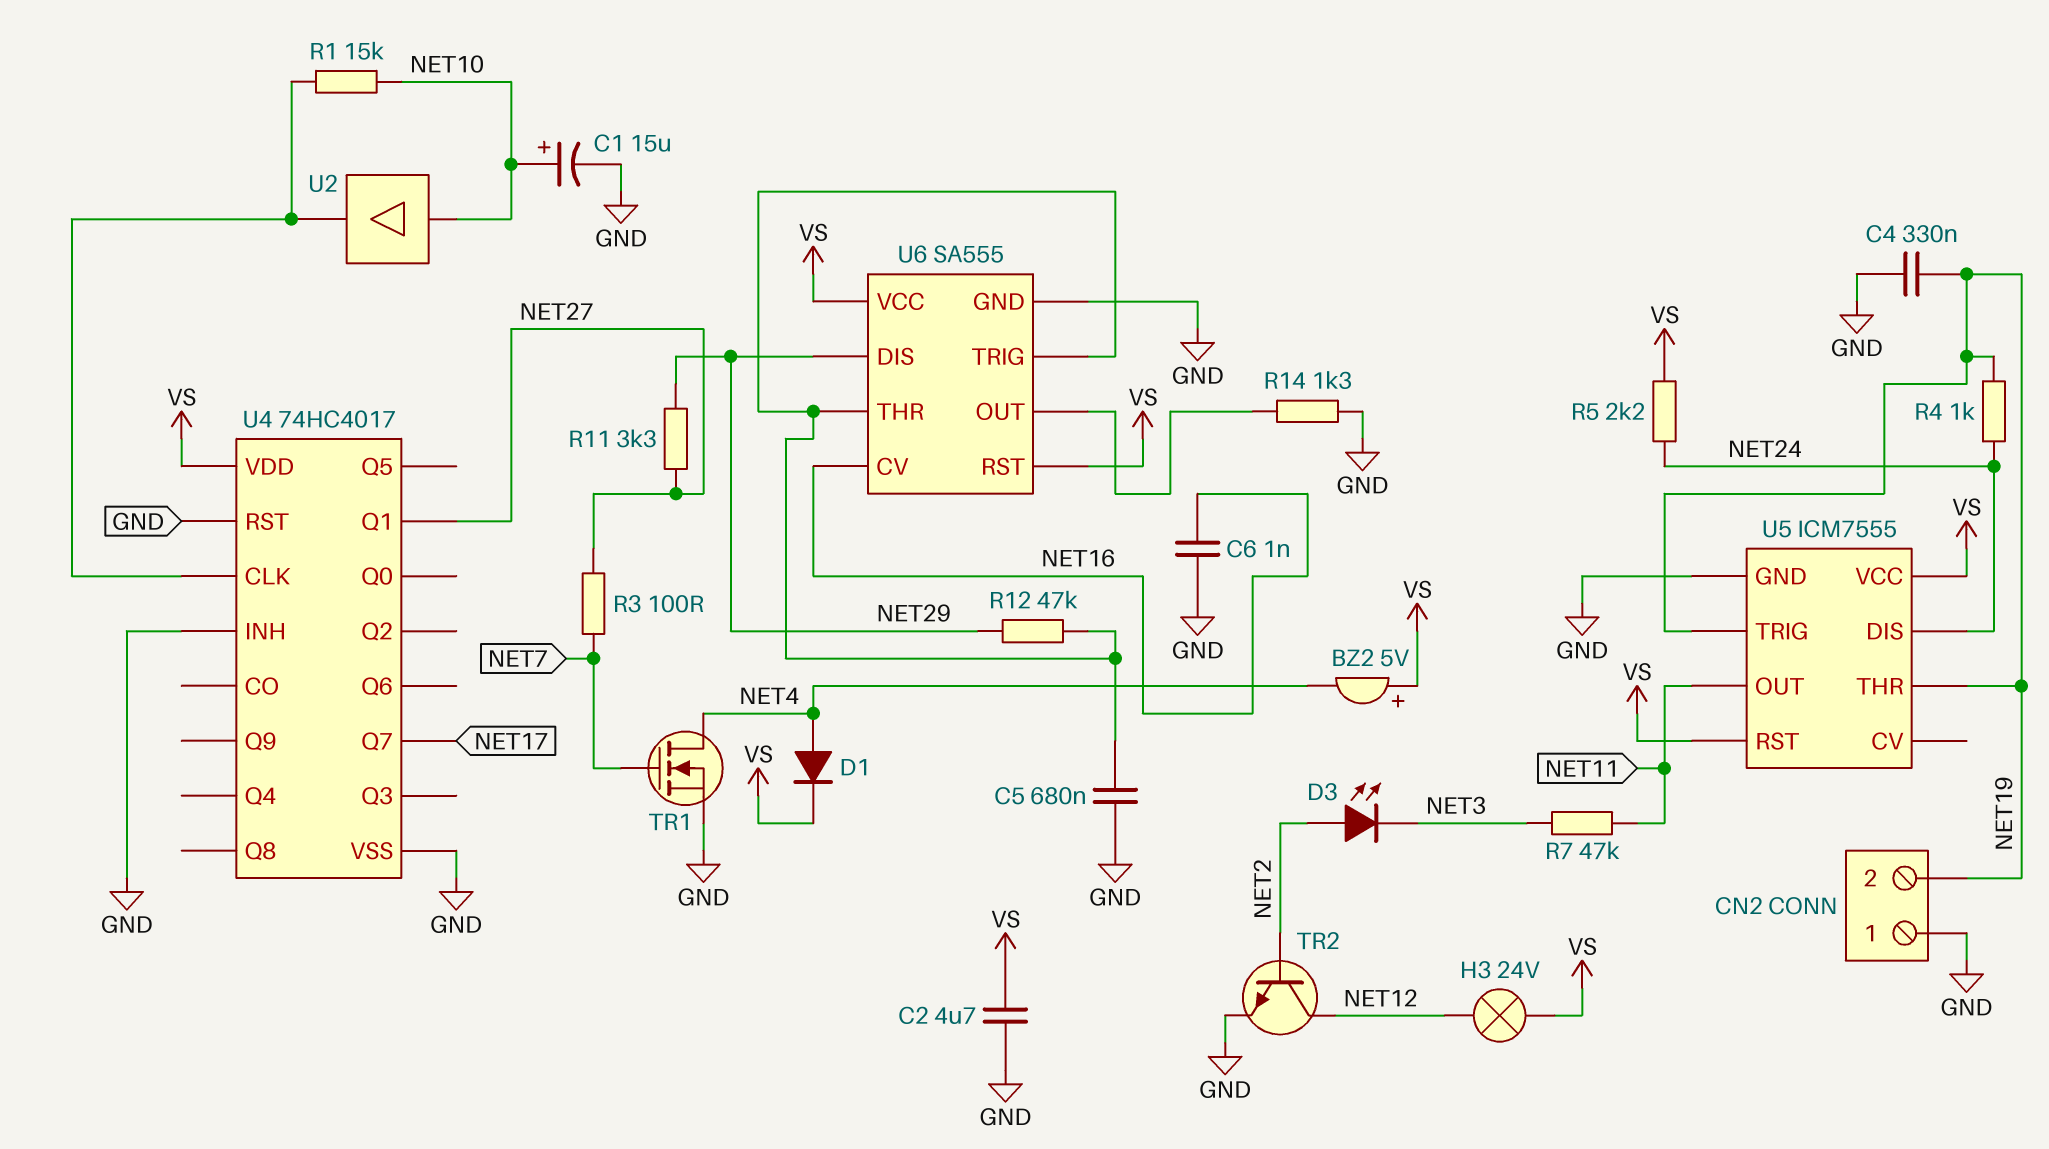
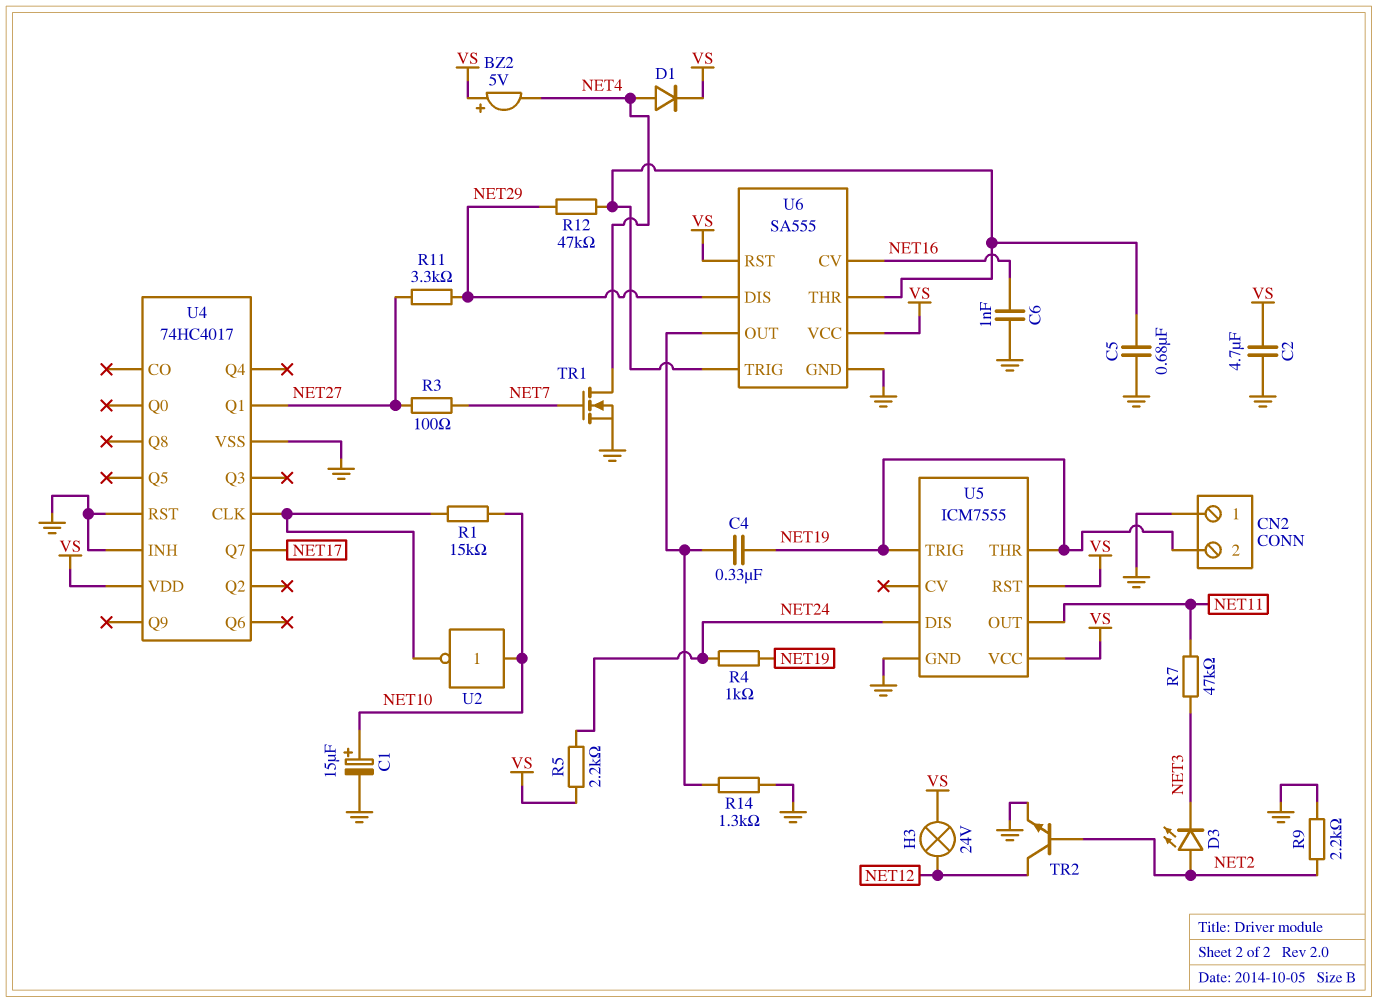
C4: 330nF (GND, NET19) -> 330nF (NET19, U6/OUT)
R9: none -> 2.2k (GND, NET2)
U2: buffer (in NET10, out U4/CLK) -> NOT (in NET10, out U4/CLK)

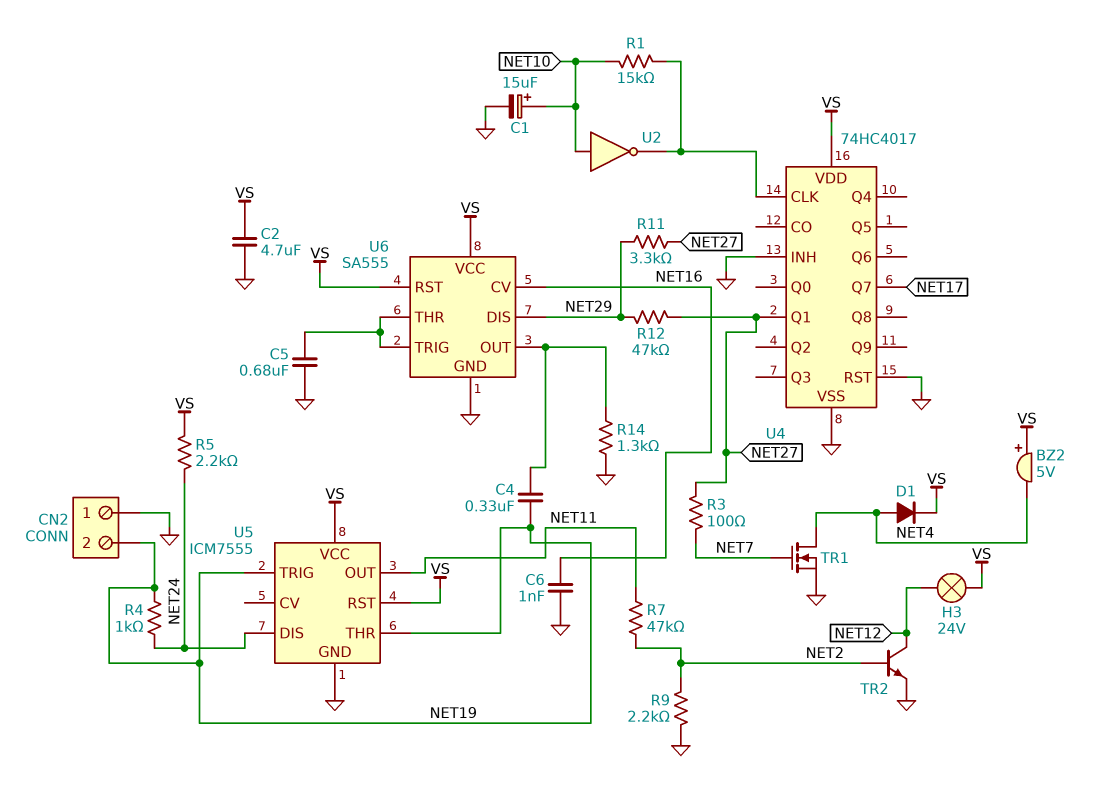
D3: LED (A NET2, K NET3) -> none
R7: 47k (NET3, NET11) -> 47k (NET2, NET11)
R12: 47k (NET29, U6/THR) -> 47k (NET27, NET29)

